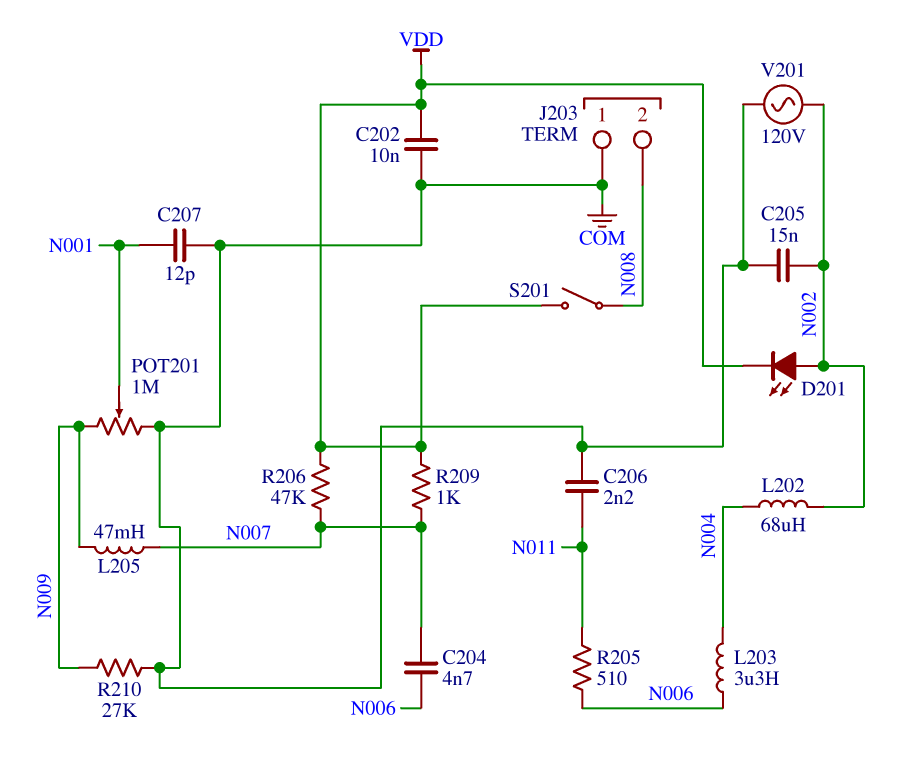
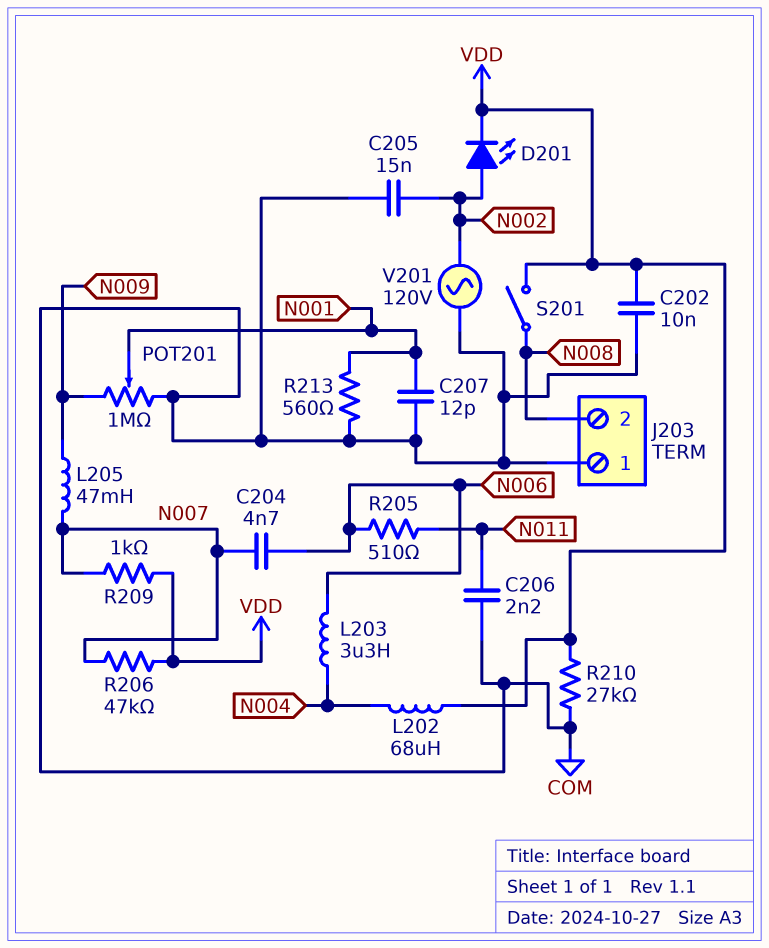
L202: 68uH (N002, N004) -> 68uH (N004, VDD)
R210: 27k (COM, N009) -> 27k (COM, VDD)
R213: none -> 560 (COM, N001)

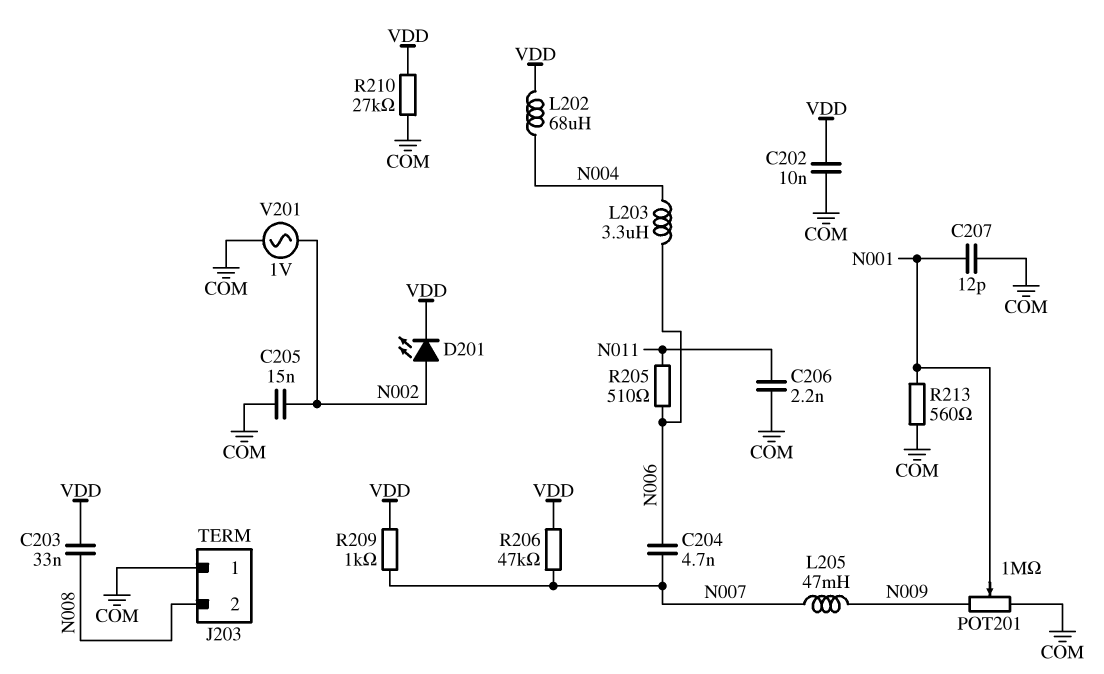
C203: none -> 33nF (N008, VDD)
S201: switch (N008, VDD) -> none
V201: AC 120V (COM, N002) -> AC 1V (COM, N002)

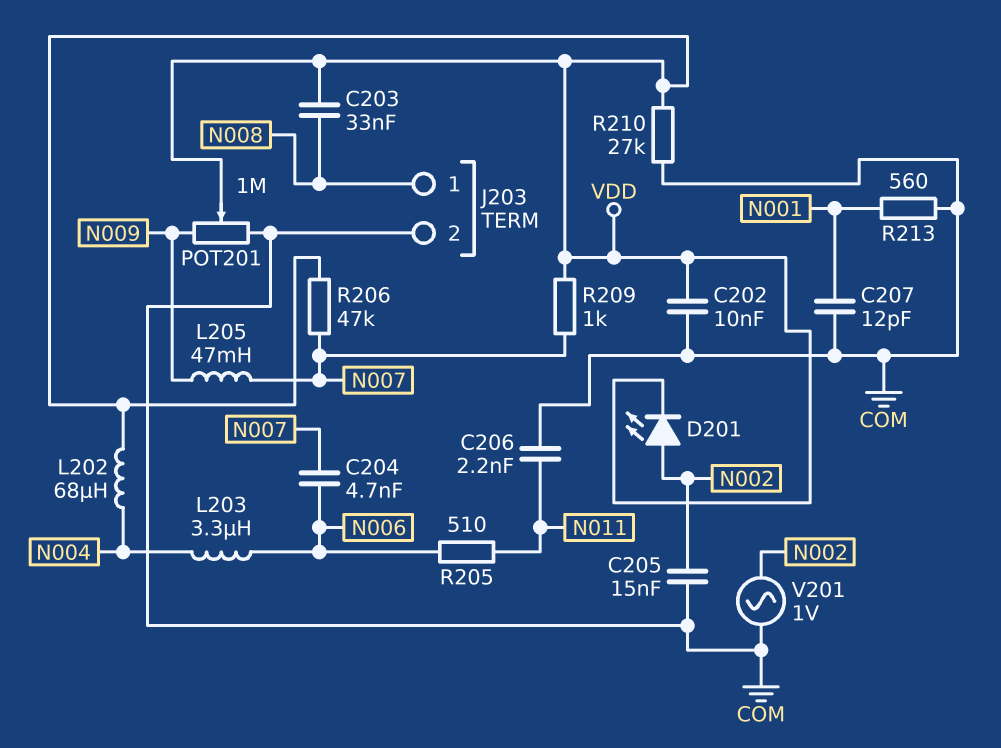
J203 pin 1: COM -> N008
J203 pin 2: N008 -> COM
POT201: 1M (COM, N009, wiper N001) -> 1M (COM, N009, wiper VDD)

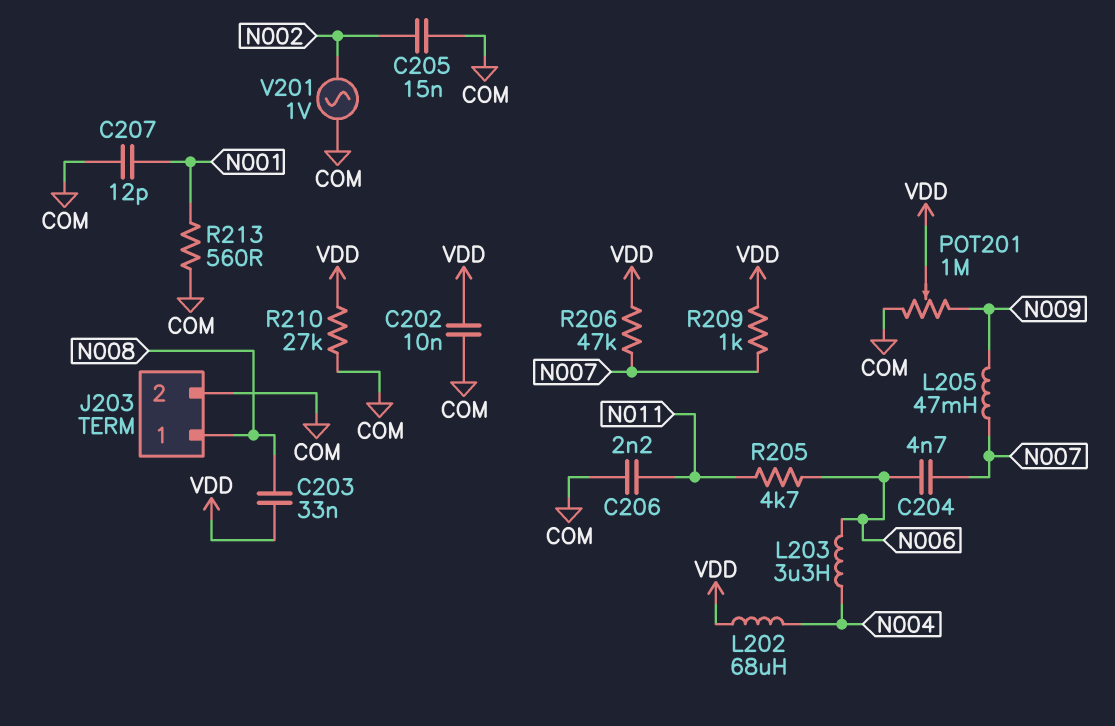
D201: LED (A N002, K VDD) -> none
R205: 510 (N006, N011) -> 4.7k (N006, N011)

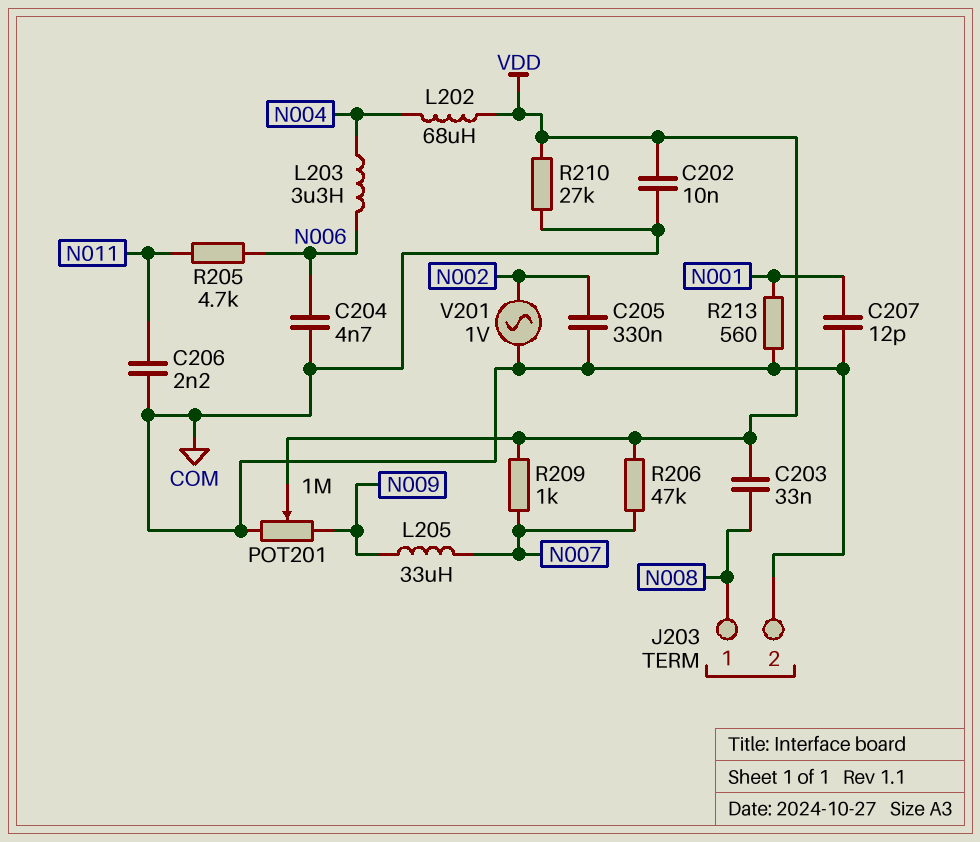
C204: 4.7nF (N006, N007) -> 4.7nF (COM, N006)
C205: 15nF (COM, N002) -> 330nF (COM, N002)
L205: 47mH (N007, N009) -> 33uH (N007, N009)

